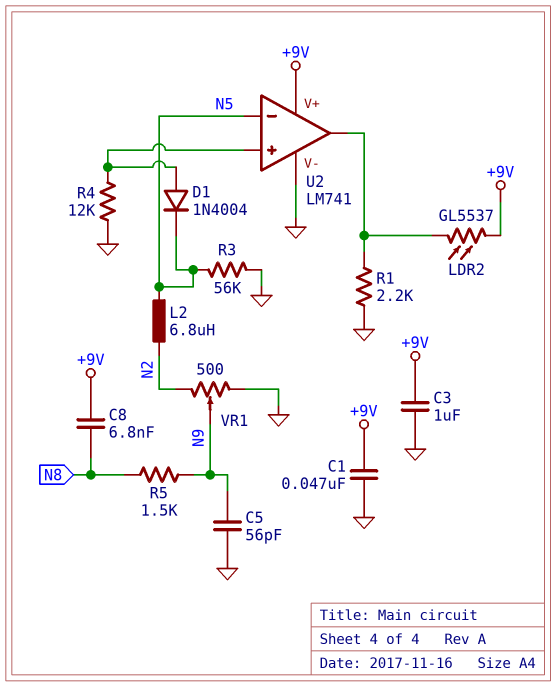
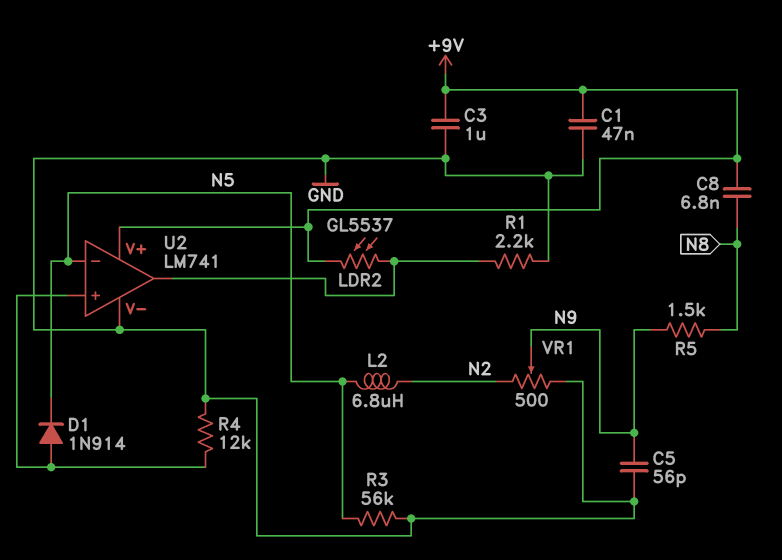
D1: diode 1N4004 (A U2/in+, K N5) -> diode 1N914 (A U2/in+, K N5)

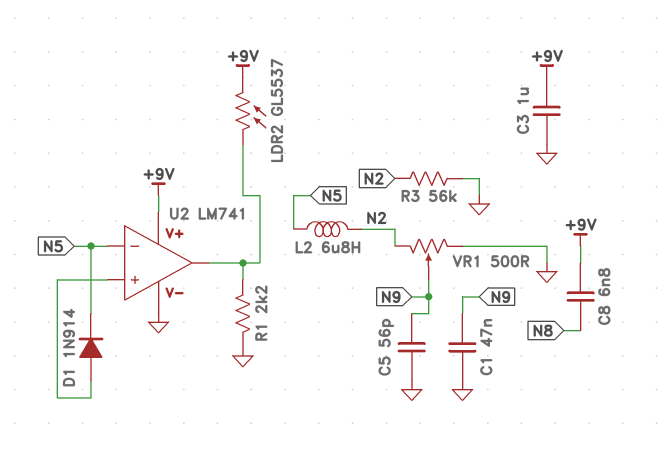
C1: 47nF (+9V, GND) -> 47nF (GND, N9)
R3: 56k (GND, N5) -> 56k (GND, N2)
R4: 12k (GND, U2/in+) -> none
R5: 1.5k (N8, N9) -> none

